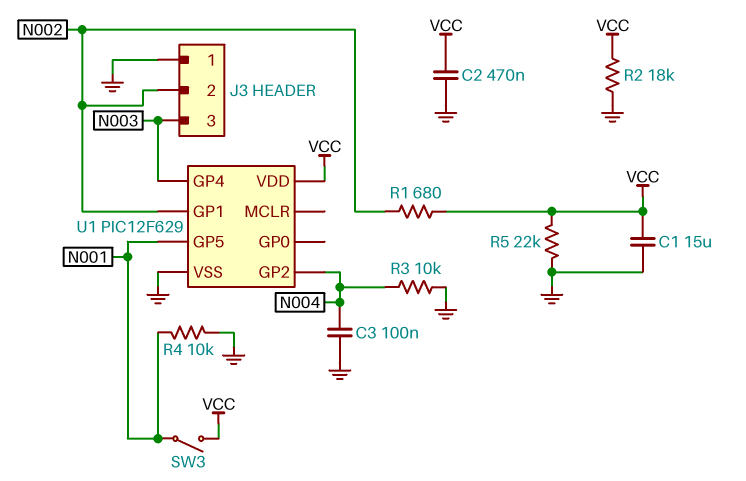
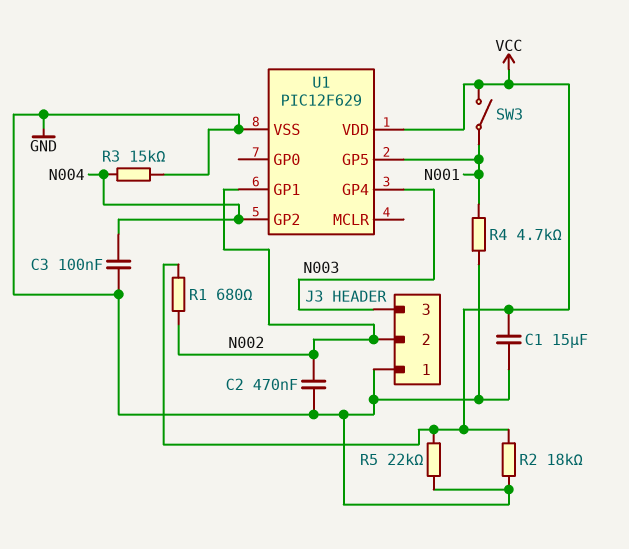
C2: 470nF (GND, VCC) -> 470nF (GND, N002)
R3: 10k (GND, N004) -> 15k (GND, N004)
R4: 10k (GND, N001) -> 4.7k (GND, N001)

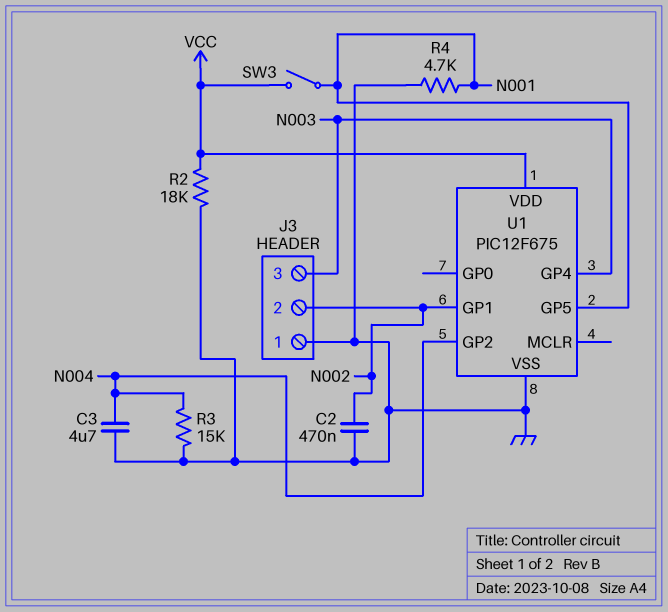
C1: 15uF (GND, VCC) -> none
C3: 100nF (GND, N004) -> 4.7uF (GND, N004)
R1: 680 (N002, VCC) -> none
R5: 22k (GND, VCC) -> none
U1: PIC12F629 -> PIC12F675

